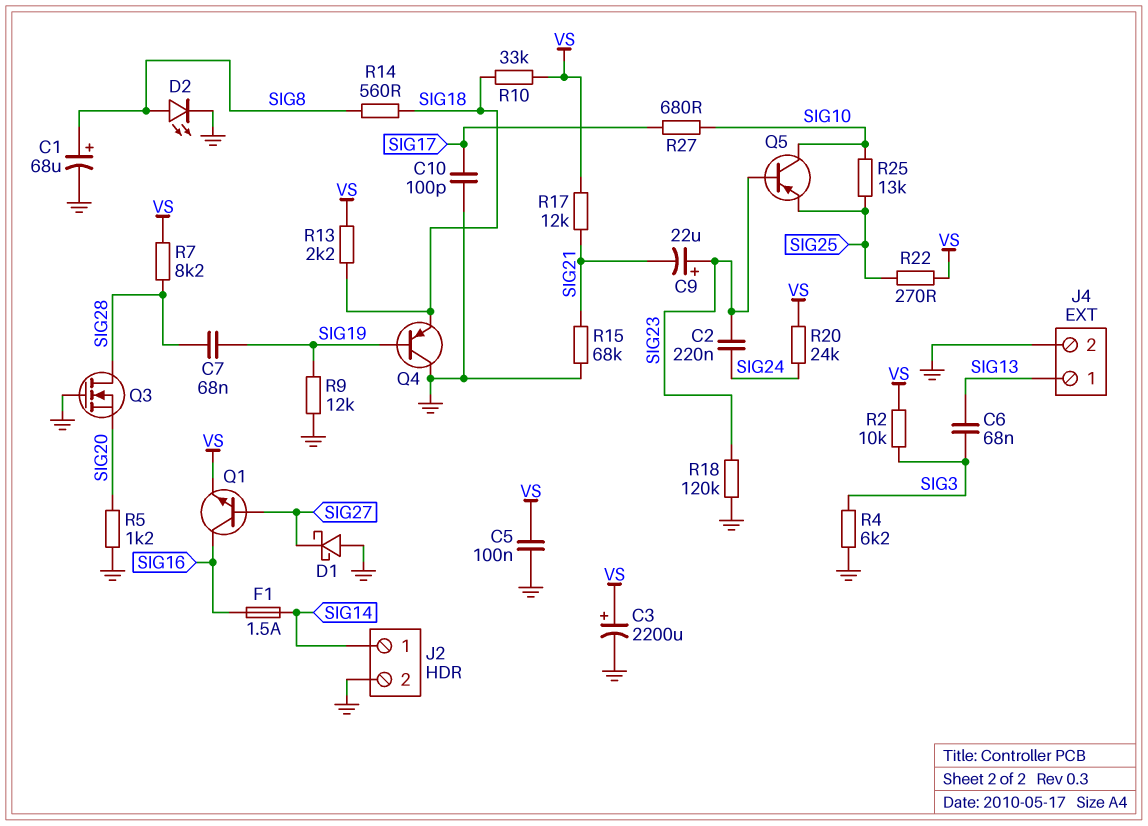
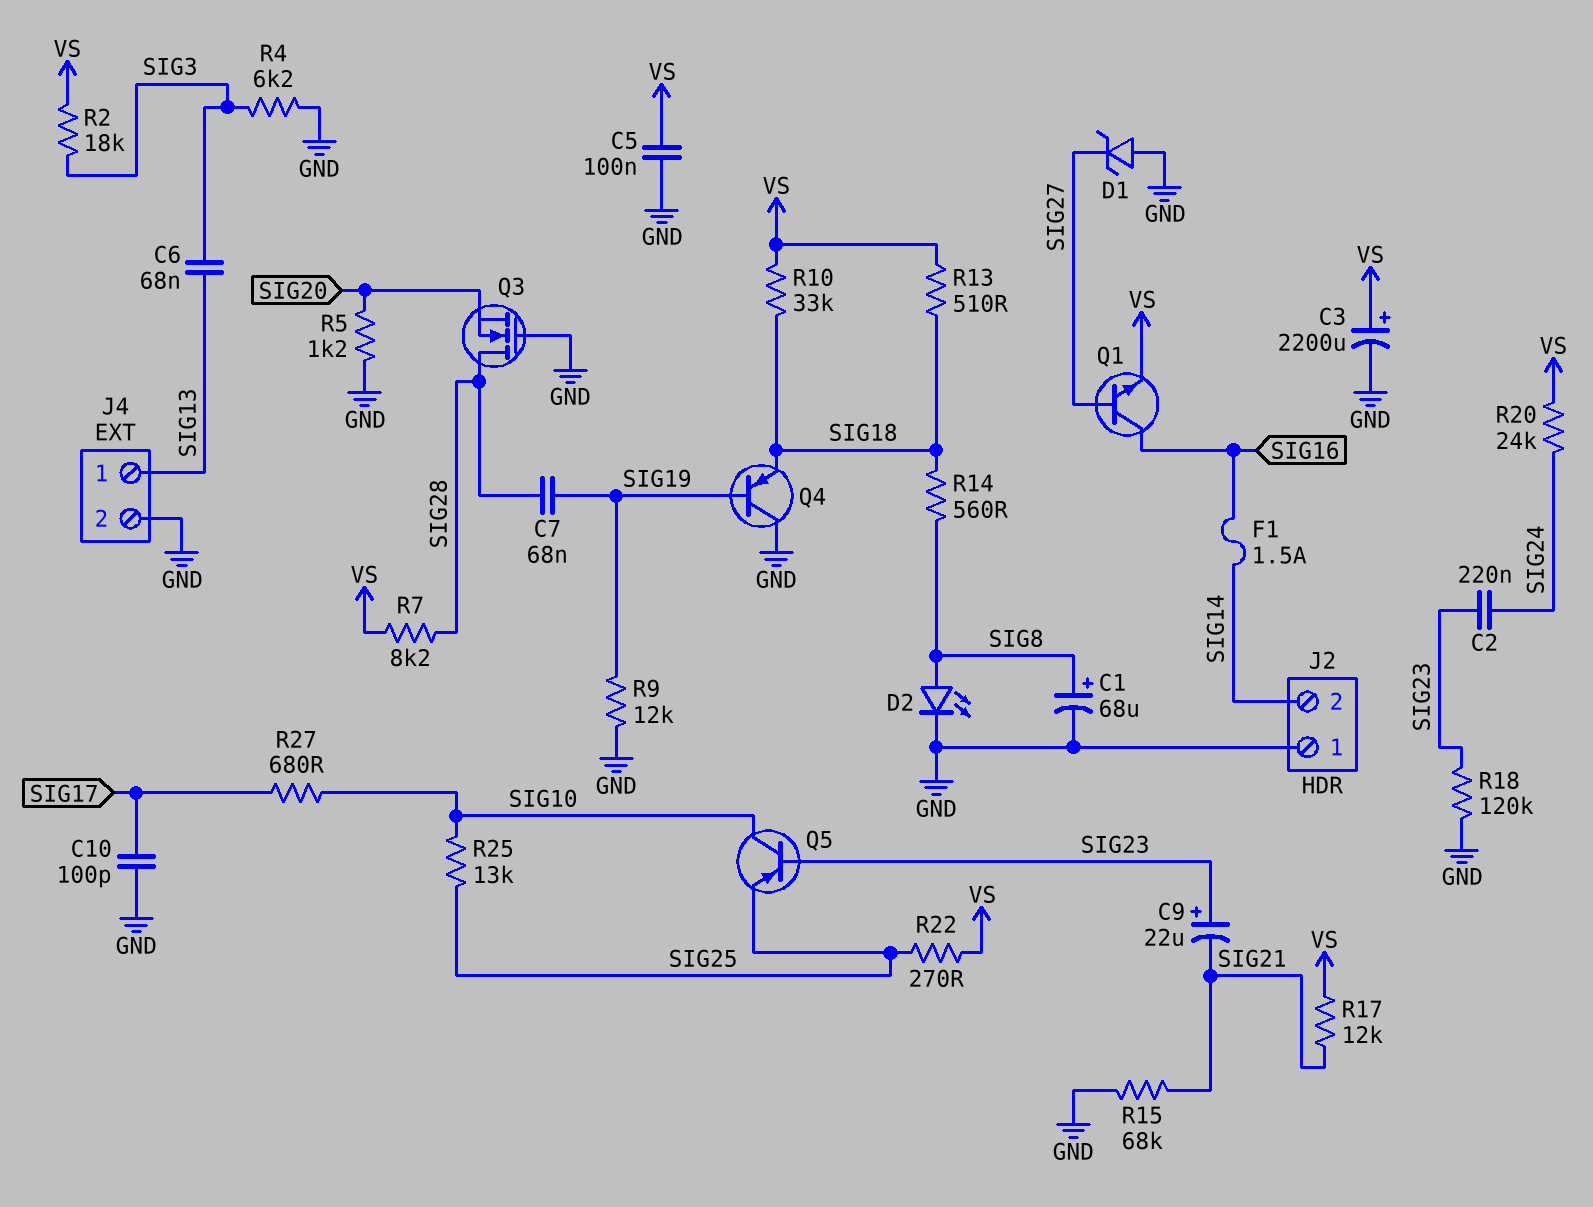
D1: schottky (A GND, K SIG27) -> zener (A GND, K SIG27)
J2 pin 1: SIG14 -> GND
J2 pin 2: GND -> SIG14
R2: 10k (SIG3, VS) -> 18k (SIG3, VS)
R13: 2.2k (SIG18, VS) -> 510 (SIG18, VS)

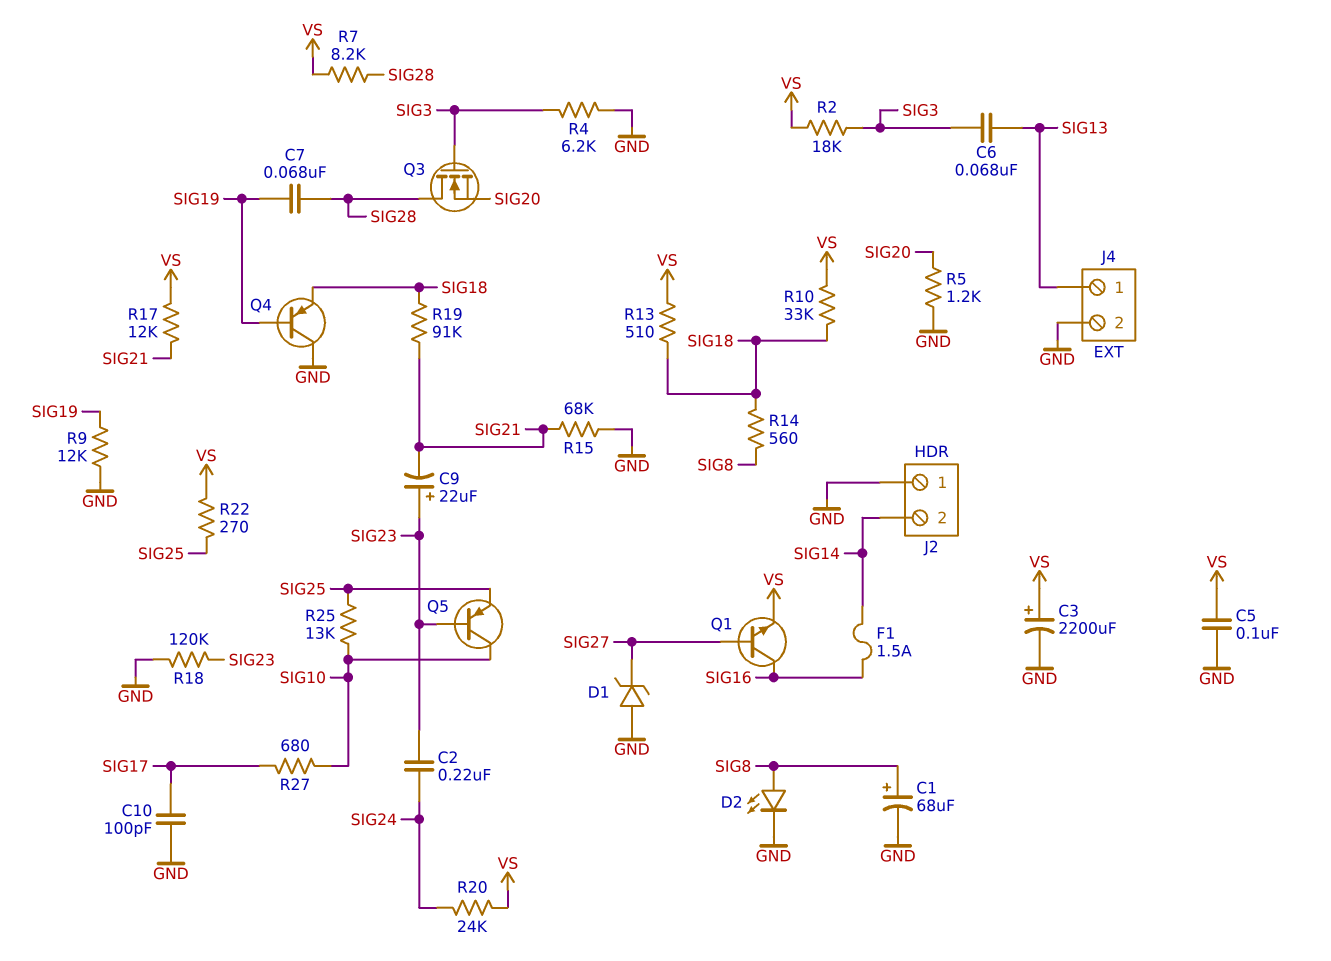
Q3: NMOS (G GND, D SIG28, S SIG20) -> NMOS (G SIG3, D SIG28, S SIG20)
R19: none -> 91k (SIG18, SIG21)

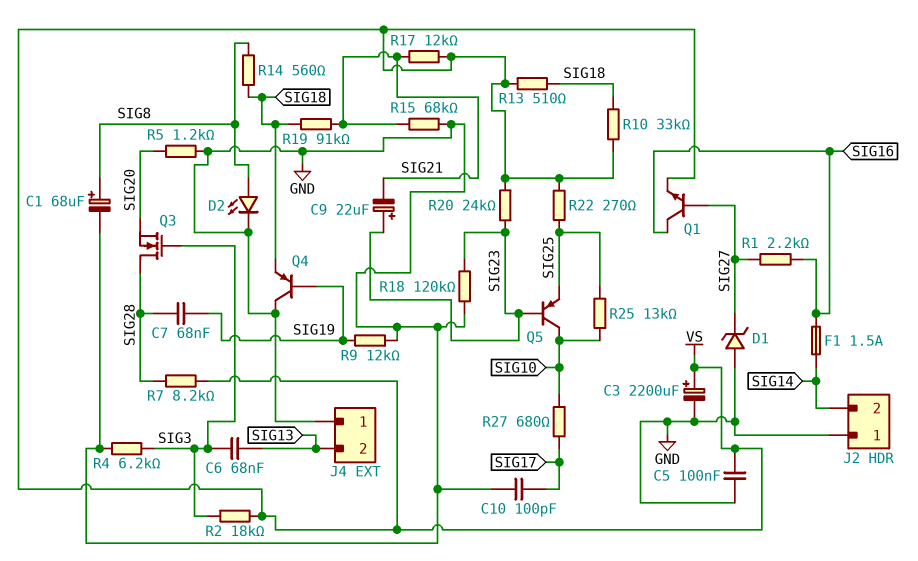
C2: 220nF (SIG23, SIG24) -> none
J4 pin 1: SIG13 -> GND
J4 pin 2: GND -> SIG13
R1: none -> 2.2k (SIG16, SIG27)
R20: 24k (SIG24, VS) -> 24k (SIG23, VS)

